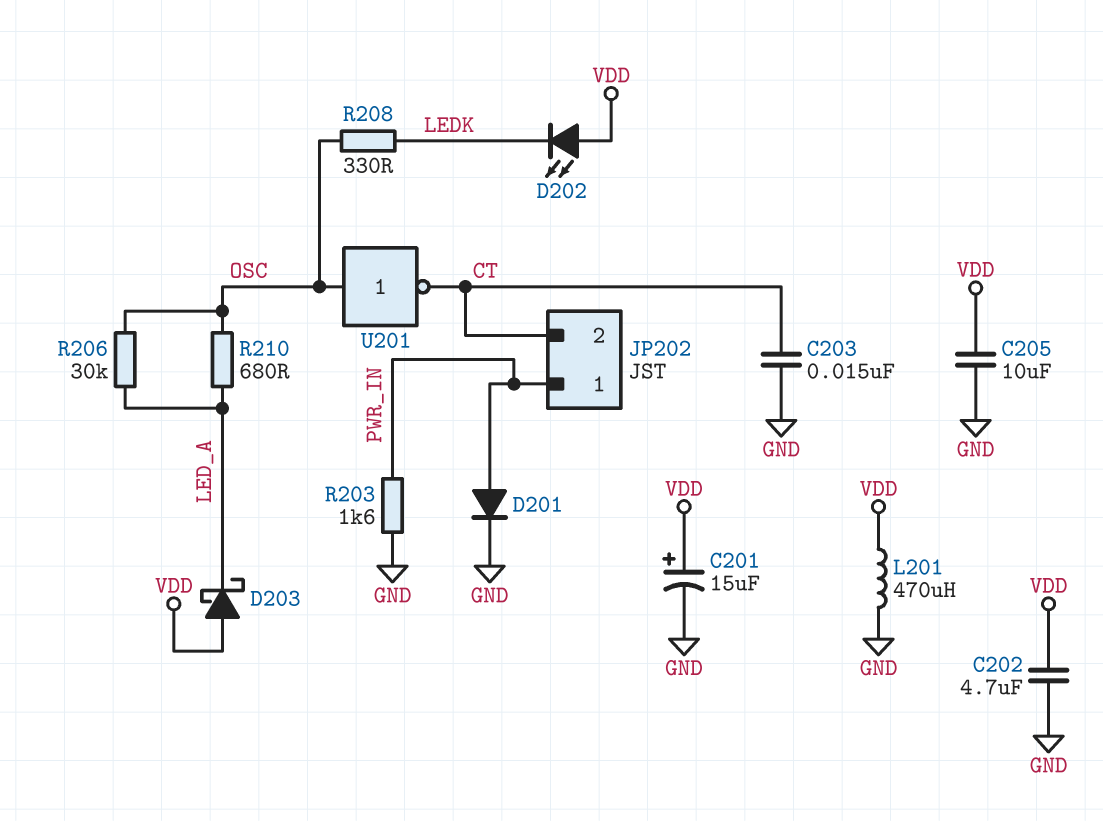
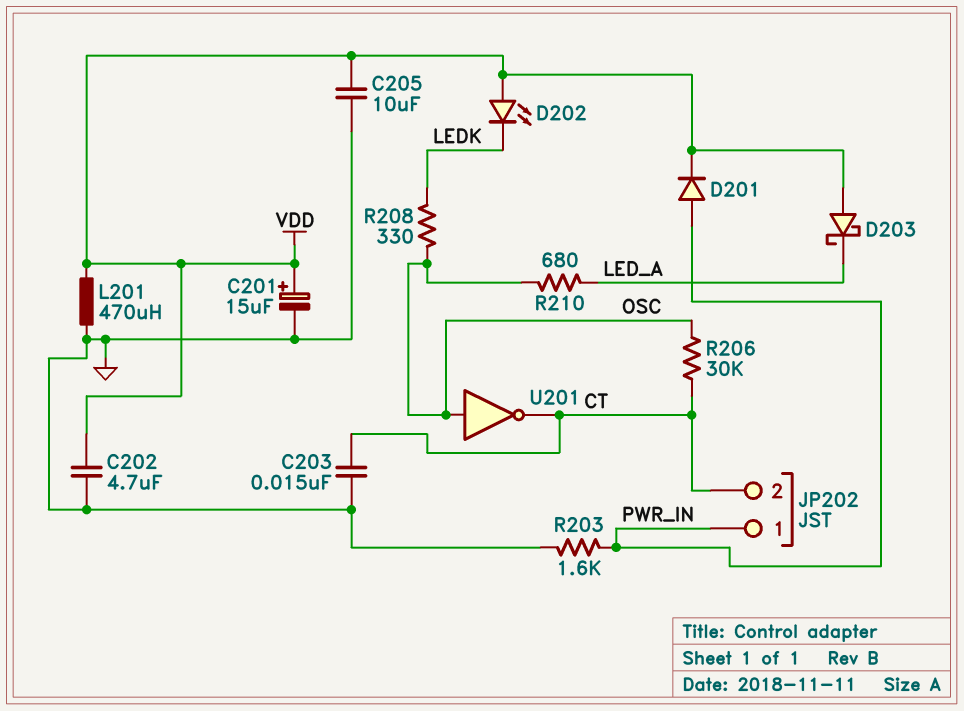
D201: diode (A PWR_IN, K GND) -> diode (A PWR_IN, K VDD)
R206: 30k (LED_A, OSC) -> 30k (CT, OSC)

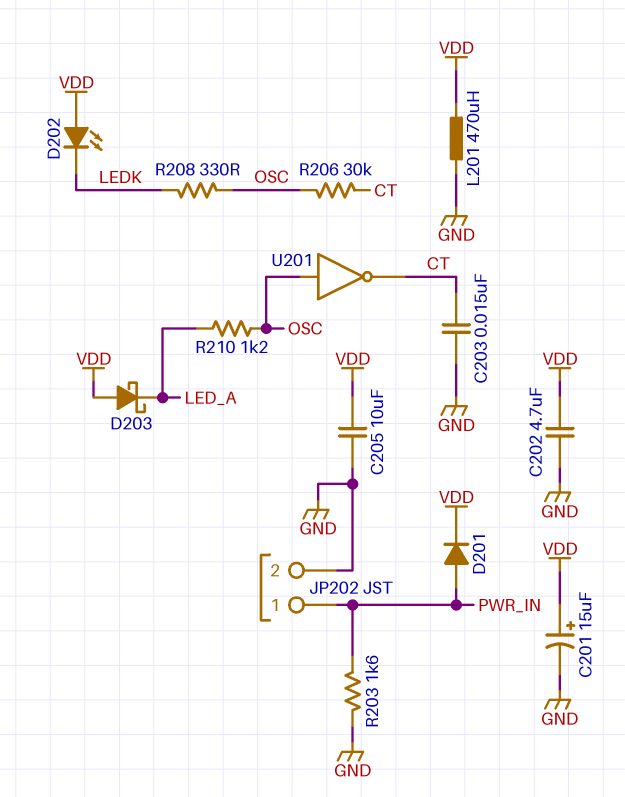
JP202 pin 2: CT -> GND
R210: 680 (LED_A, OSC) -> 1.2k (LED_A, OSC)

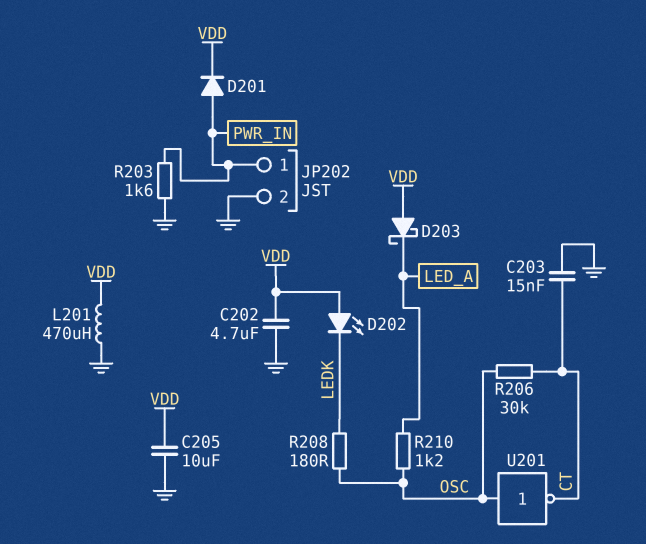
C201: 15uF (plus VDD, minus GND) -> none
R208: 330 (LEDK, OSC) -> 180 (LEDK, OSC)

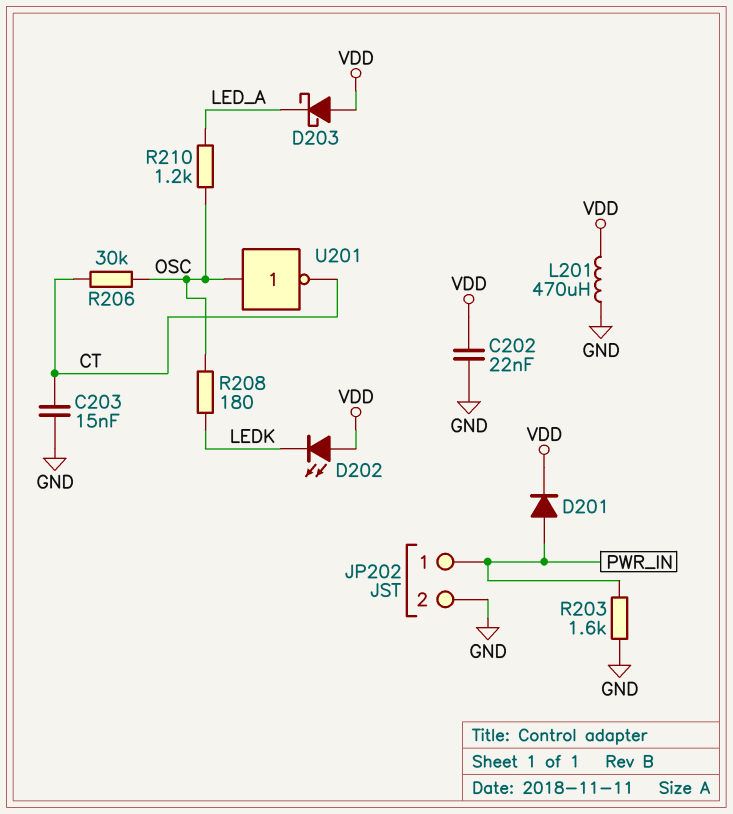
C202: 4.7uF (GND, VDD) -> 22nF (GND, VDD)
C205: 10uF (GND, VDD) -> none

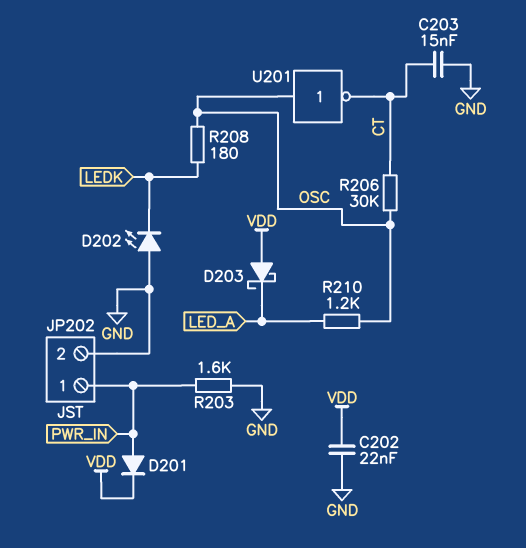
D202: LED (A VDD, K LEDK) -> LED (A GND, K LEDK)
L201: 470uH (GND, VDD) -> none

